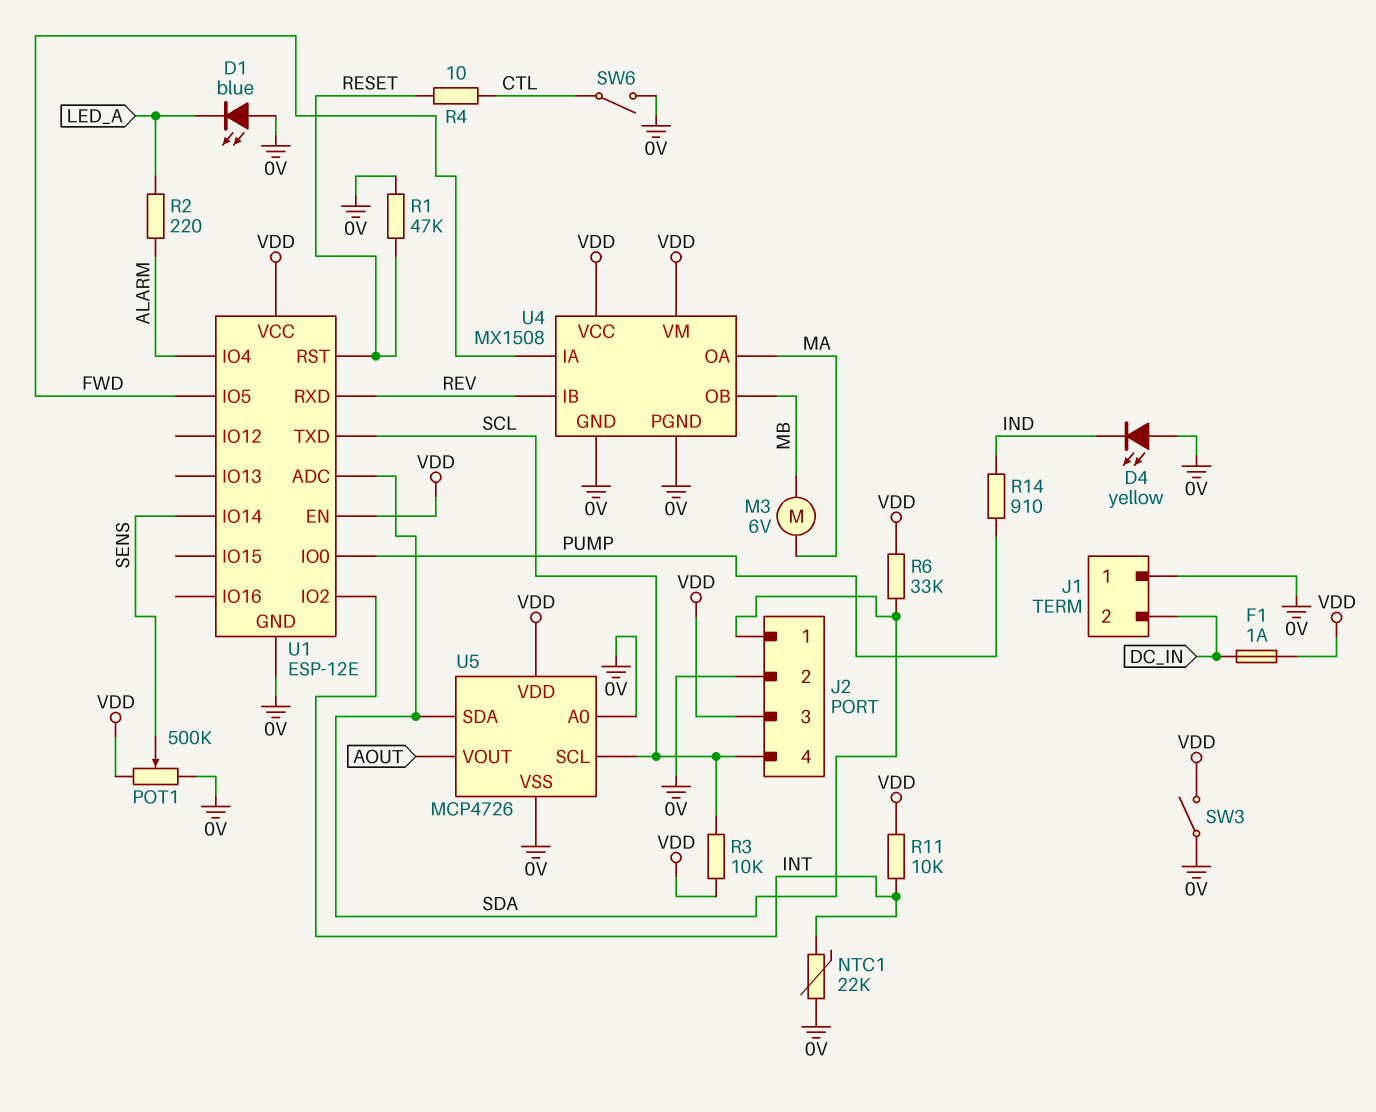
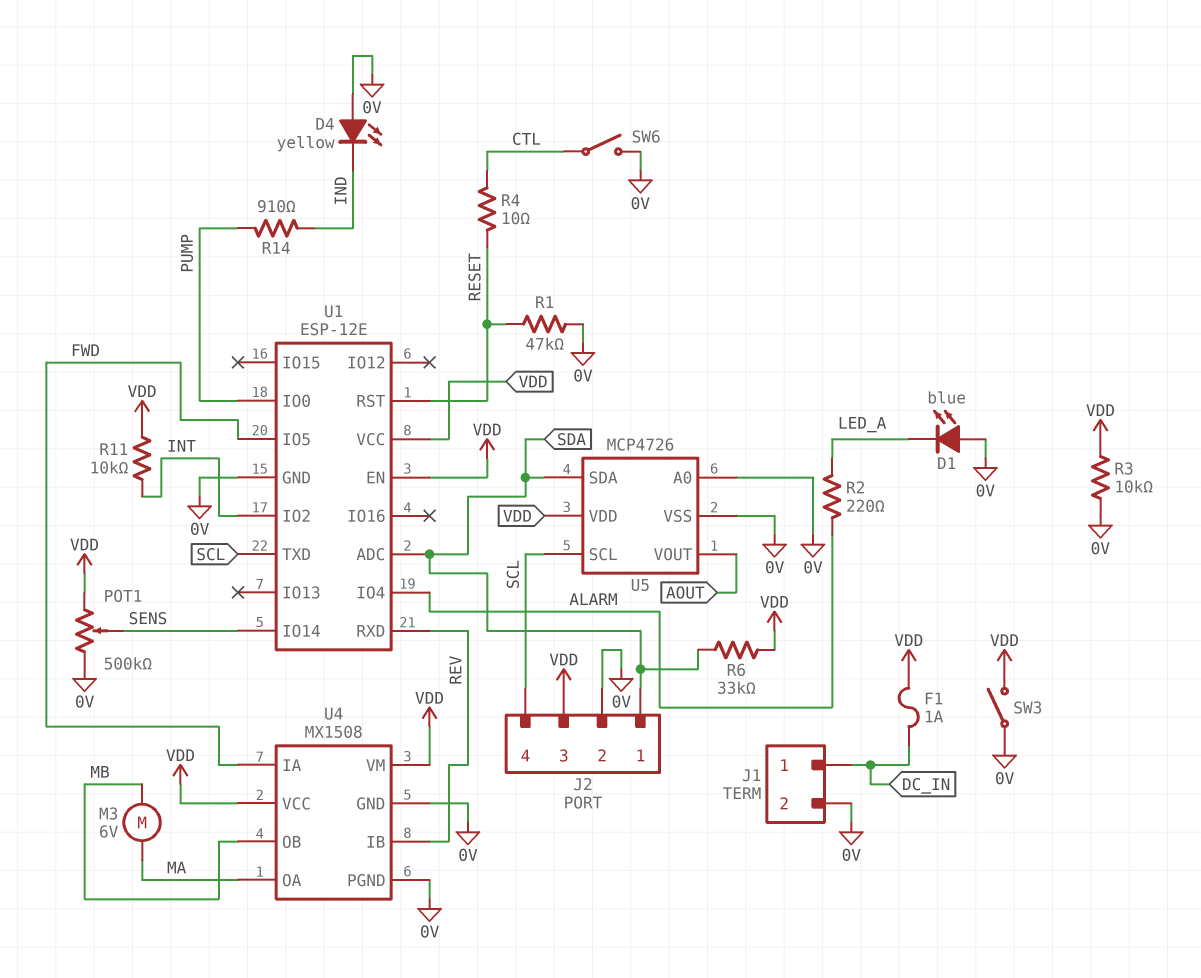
J1 pin 1: 0V -> DC_IN
J1 pin 2: DC_IN -> 0V
NTC1: 22k (0V, INT) -> none
R3: 10k (SCL, VDD) -> 10k (0V, VDD)

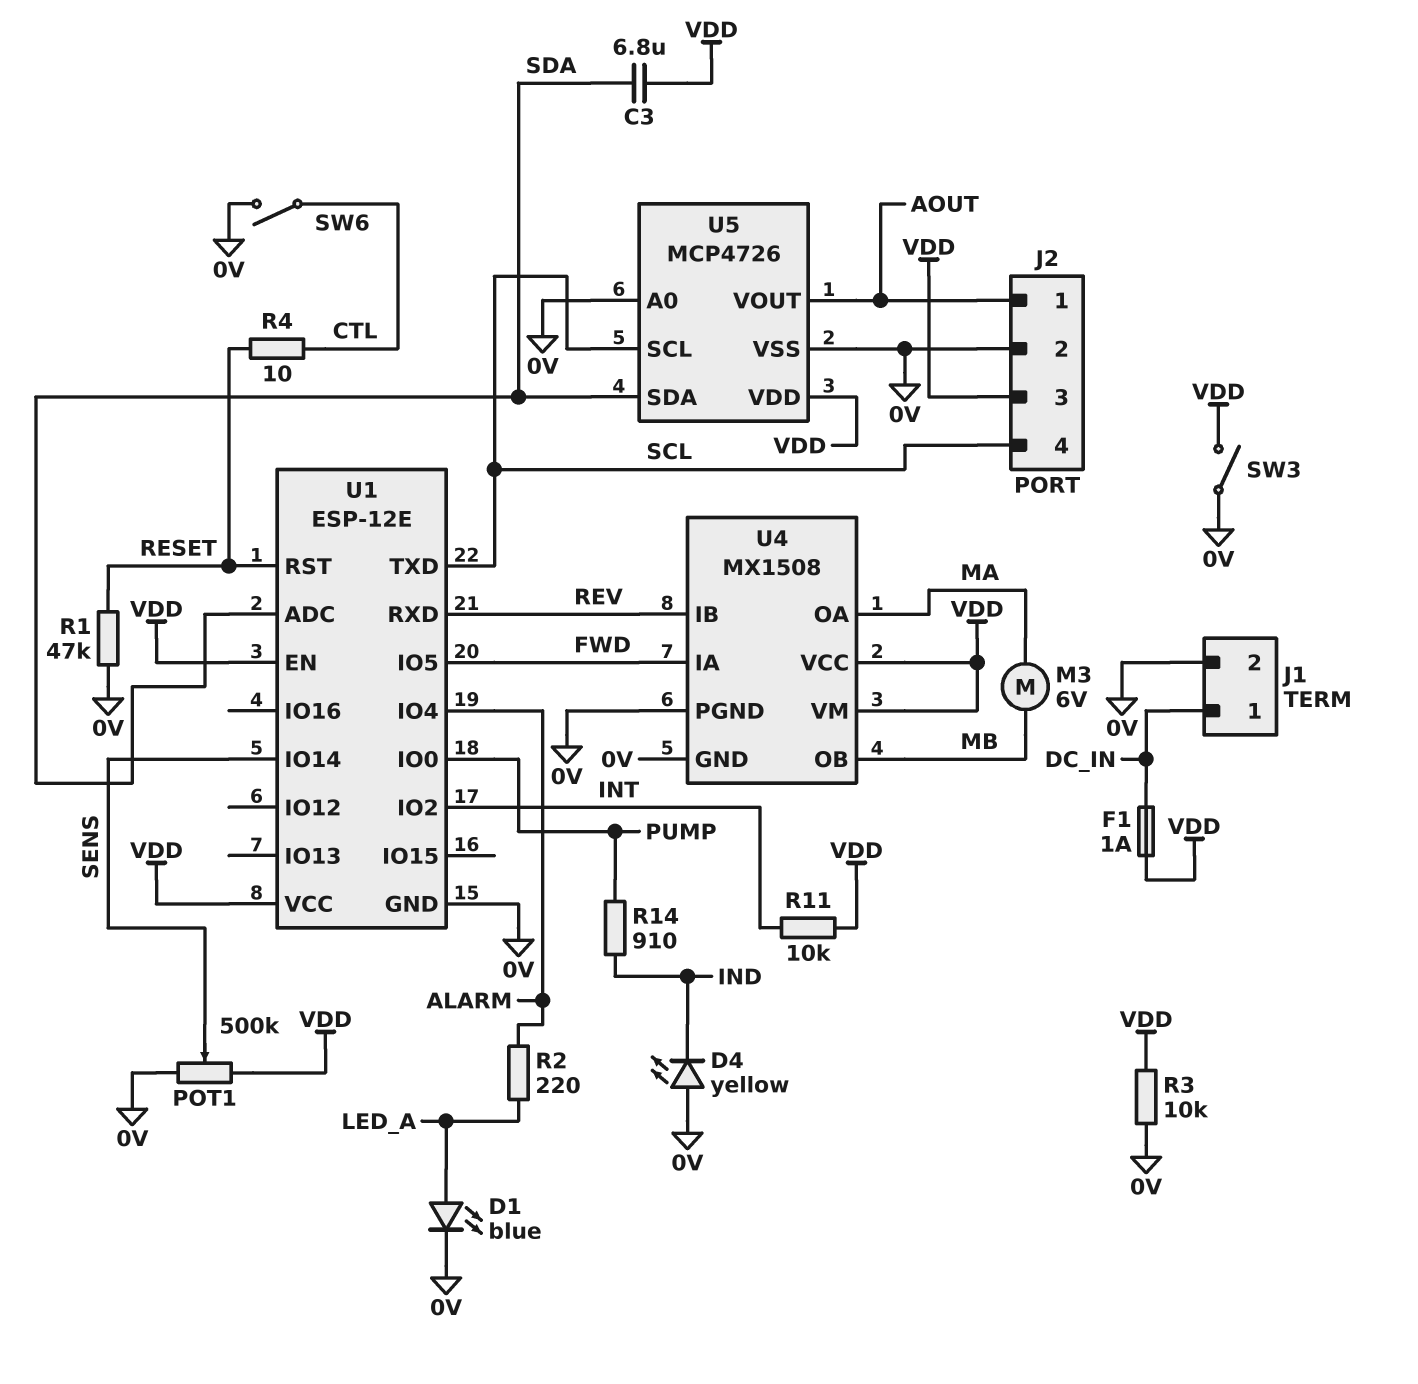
C3: none -> 6.8uF (SDA, VDD)
D1: LED blue (A 0V, K LED_A) -> LED blue (A LED_A, K 0V)
J2 pin 1: SDA -> AOUT
R6: 33k (SDA, VDD) -> none

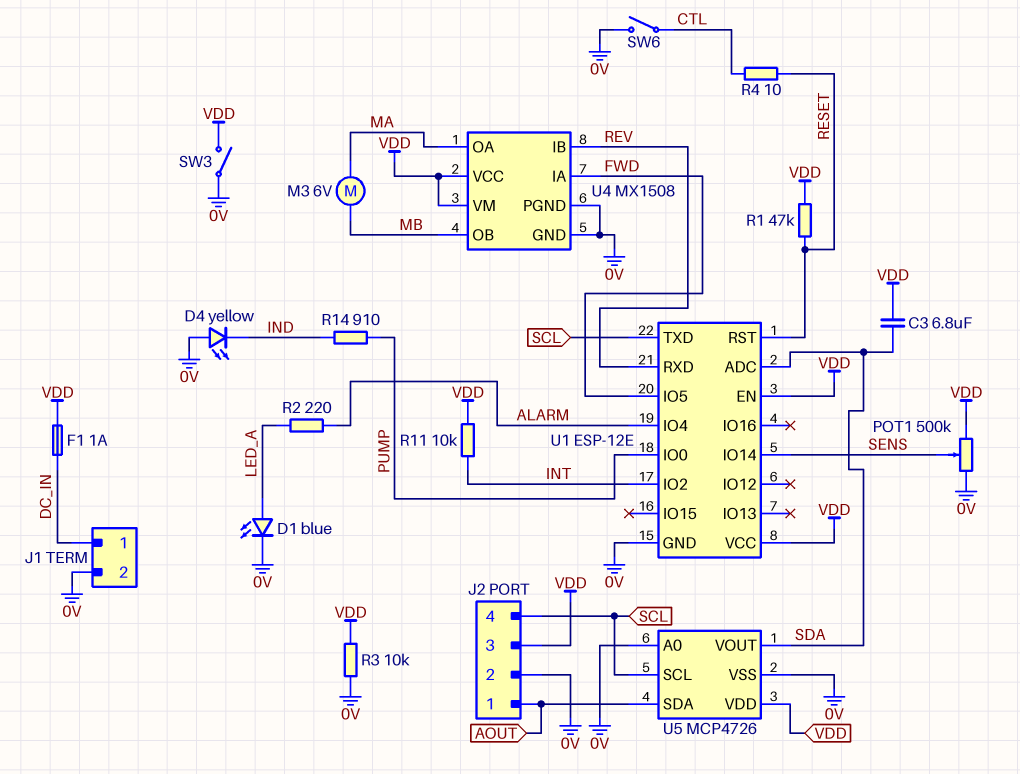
R1: 47k (0V, RESET) -> 47k (RESET, VDD)
U5 pin SDA: SDA -> AOUT
U5 pin VOUT: AOUT -> SDA

